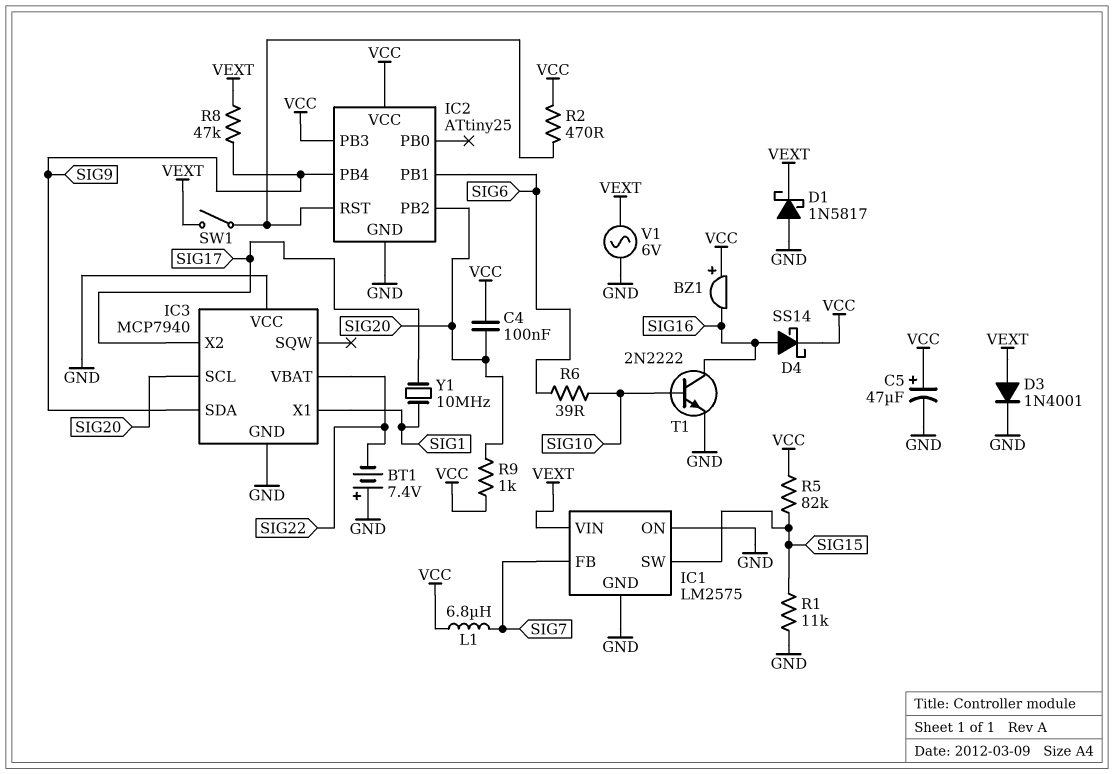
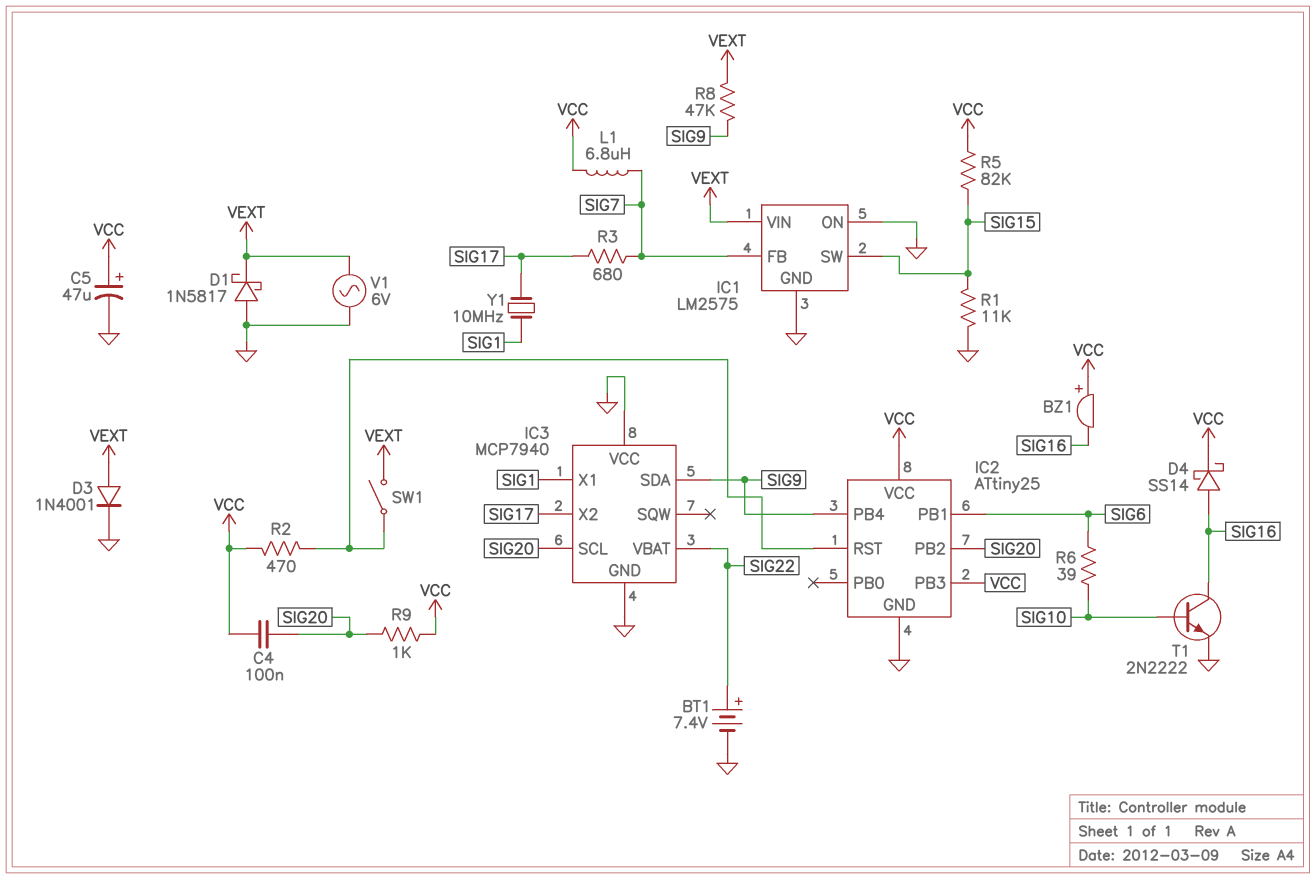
BT1: 7.4V (plus GND, minus SIG22) -> 7.4V (plus SIG22, minus GND)
R3: none -> 680 (SIG7, SIG17)

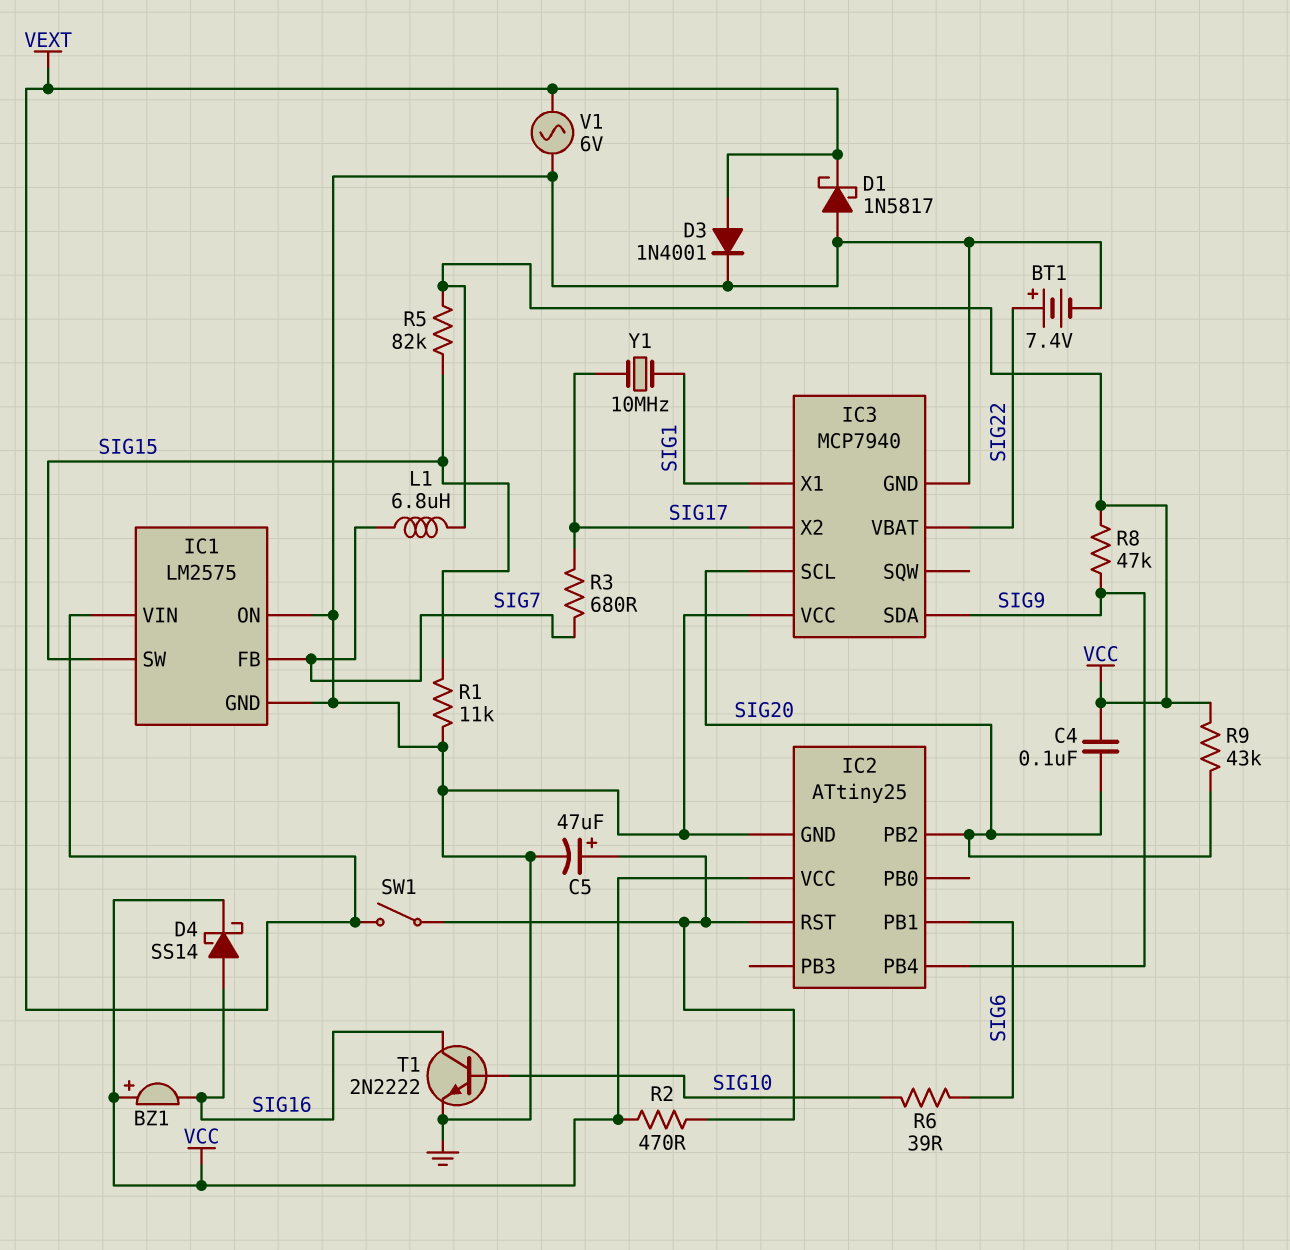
C5: 47uF (plus VCC, minus GND) -> 47uF (plus IC2/RST, minus GND)
IC2 pin PB3: VCC -> none
R8: 47k (SIG9, VEXT) -> 47k (SIG9, VCC)
R9: 1k (SIG20, VCC) -> 43k (SIG20, VCC)

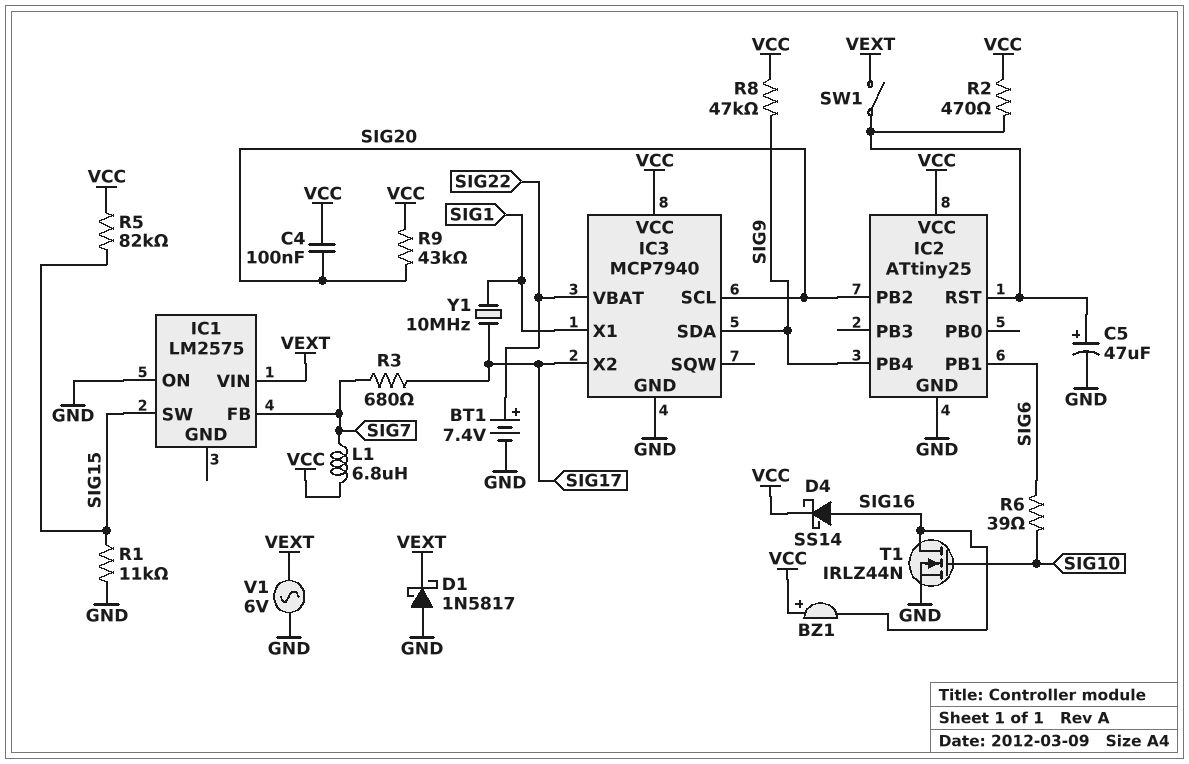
D3: diode 1N4001 (A VEXT, K GND) -> none
IC1 pin GND: GND -> none
IC3 pin VCC: GND -> VCC
T1: NPN 2N2222 (B SIG10, C SIG16, E GND) -> NMOS IRLZ44N (G SIG10, D SIG16, S GND)

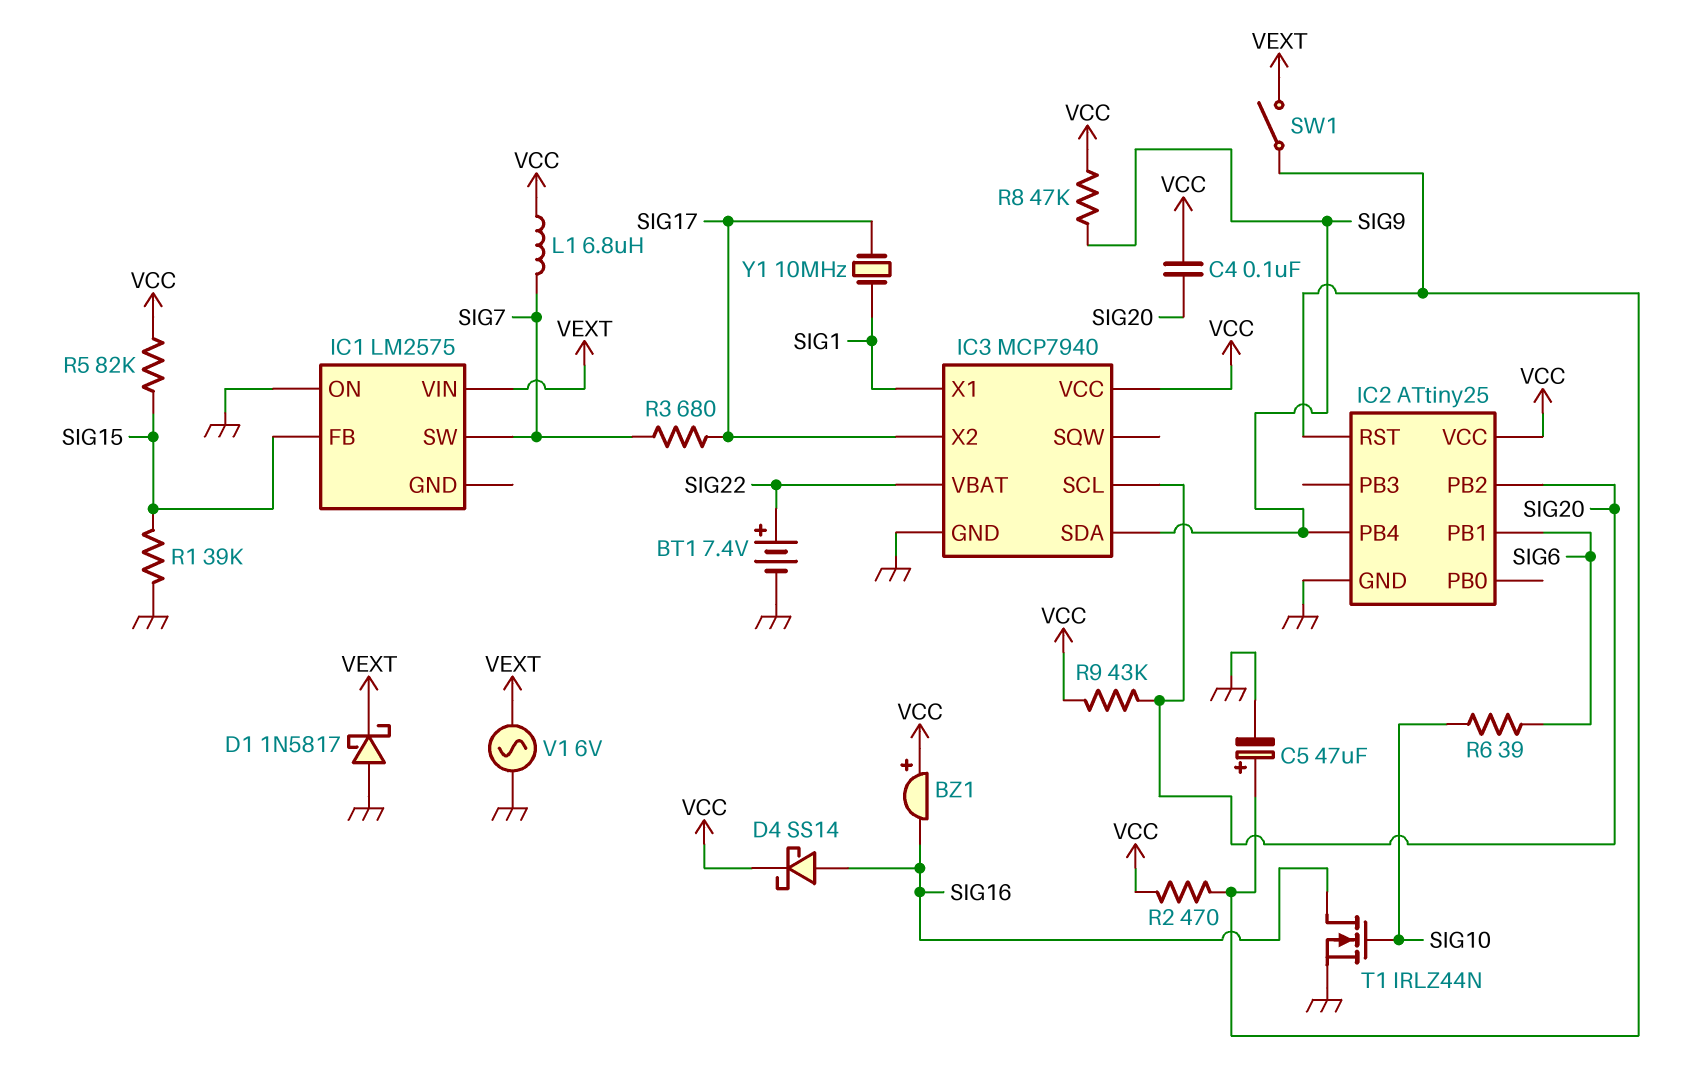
IC1 pin FB: SIG7 -> SIG15
IC1 pin SW: SIG15 -> SIG7
R1: 11k (GND, SIG15) -> 39k (GND, SIG15)

